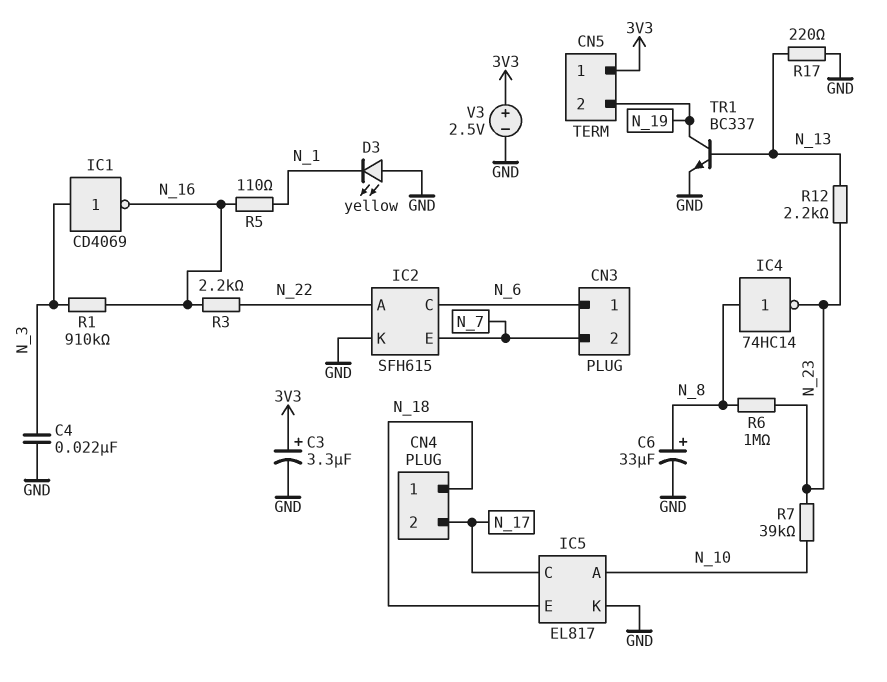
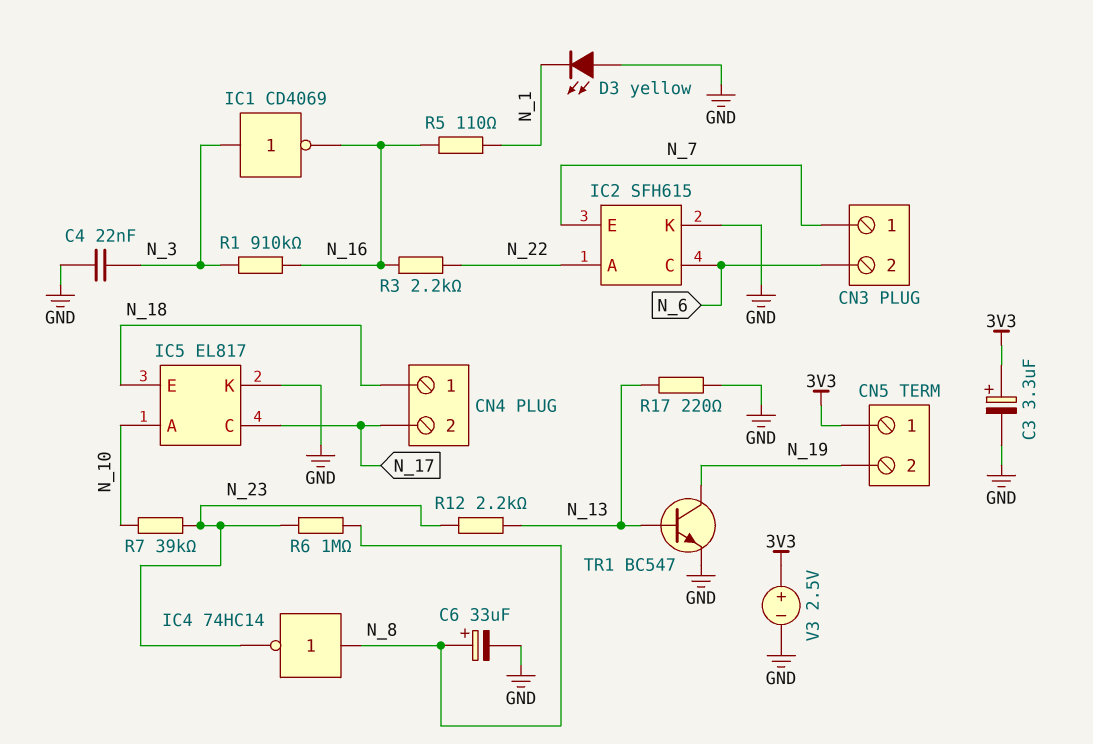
CN3 pin 1: N_6 -> N_7
CN3 pin 2: N_7 -> N_6
TR1: NPN BC337 (B N_13, C N_19, E GND) -> NPN BC547 (B N_13, C N_19, E GND)

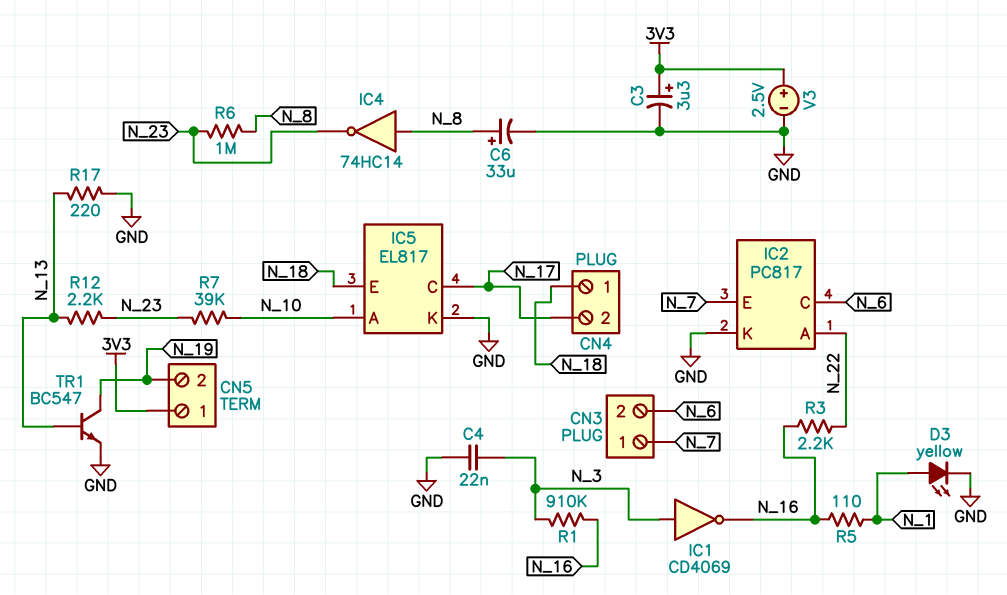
D3: LED yellow (A GND, K N_1) -> LED yellow (A N_1, K GND)
IC2: SFH615 -> PC817

